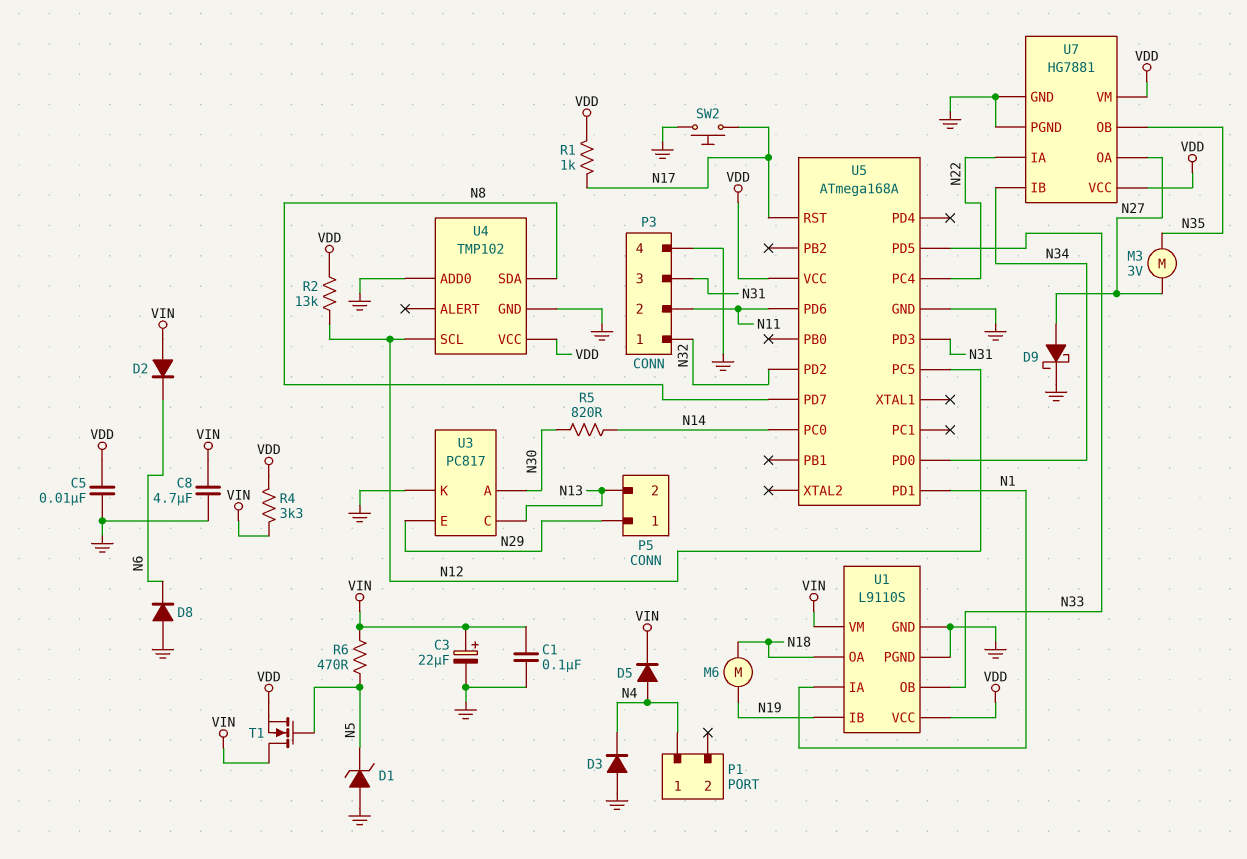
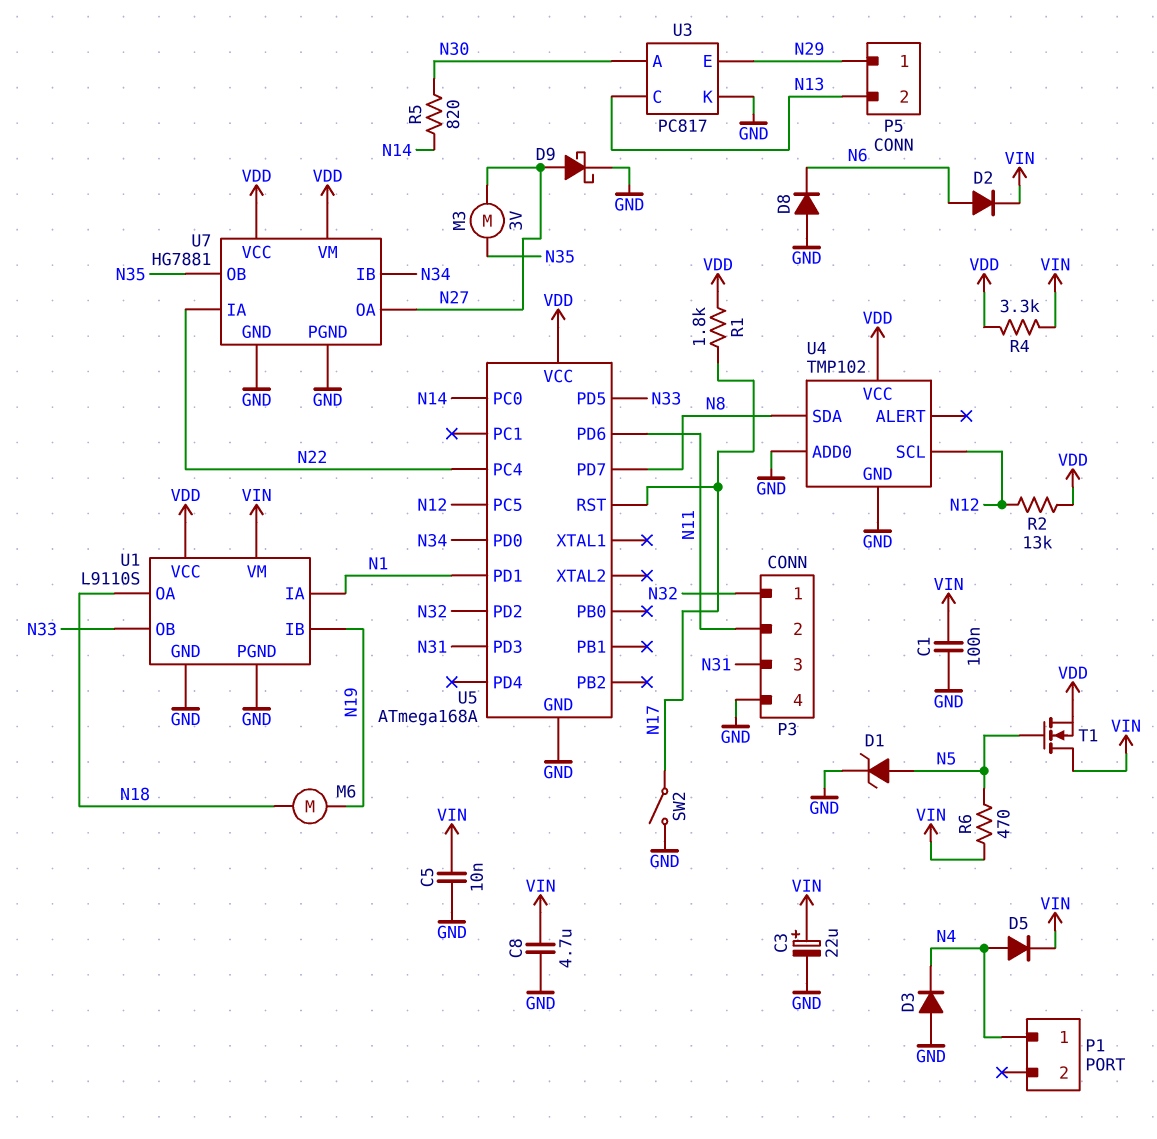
C5: 10nF (GND, VDD) -> 10nF (GND, VIN)
D1: zener (A GND, K N5) -> zener (A N5, K GND)
D2: diode (A VIN, K N6) -> diode (A N6, K VIN)
R1: 1k (N17, VDD) -> 1.8k (N17, VDD)
SW2: button (GND, N17) -> switch (GND, N17)

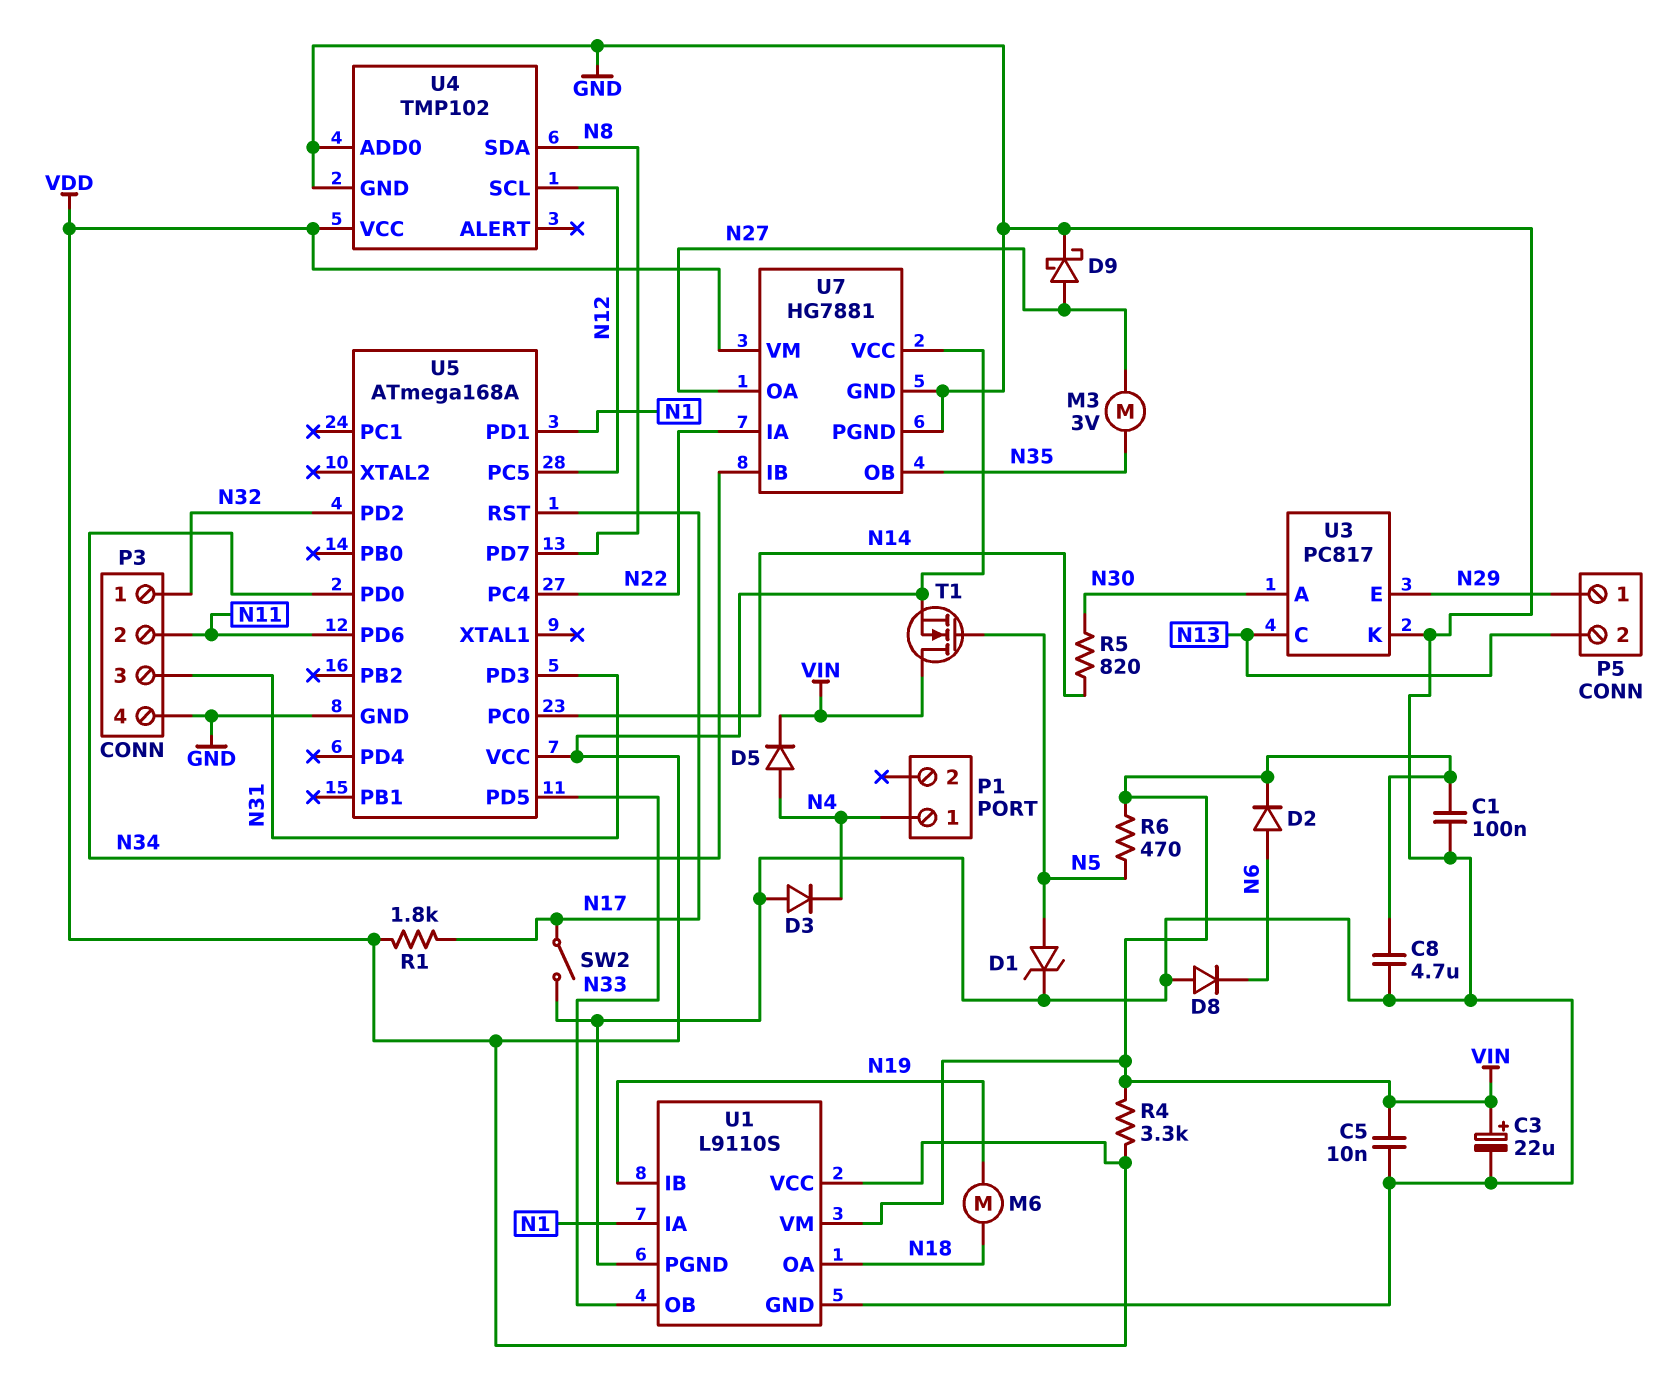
R2: 13k (N12, VDD) -> none

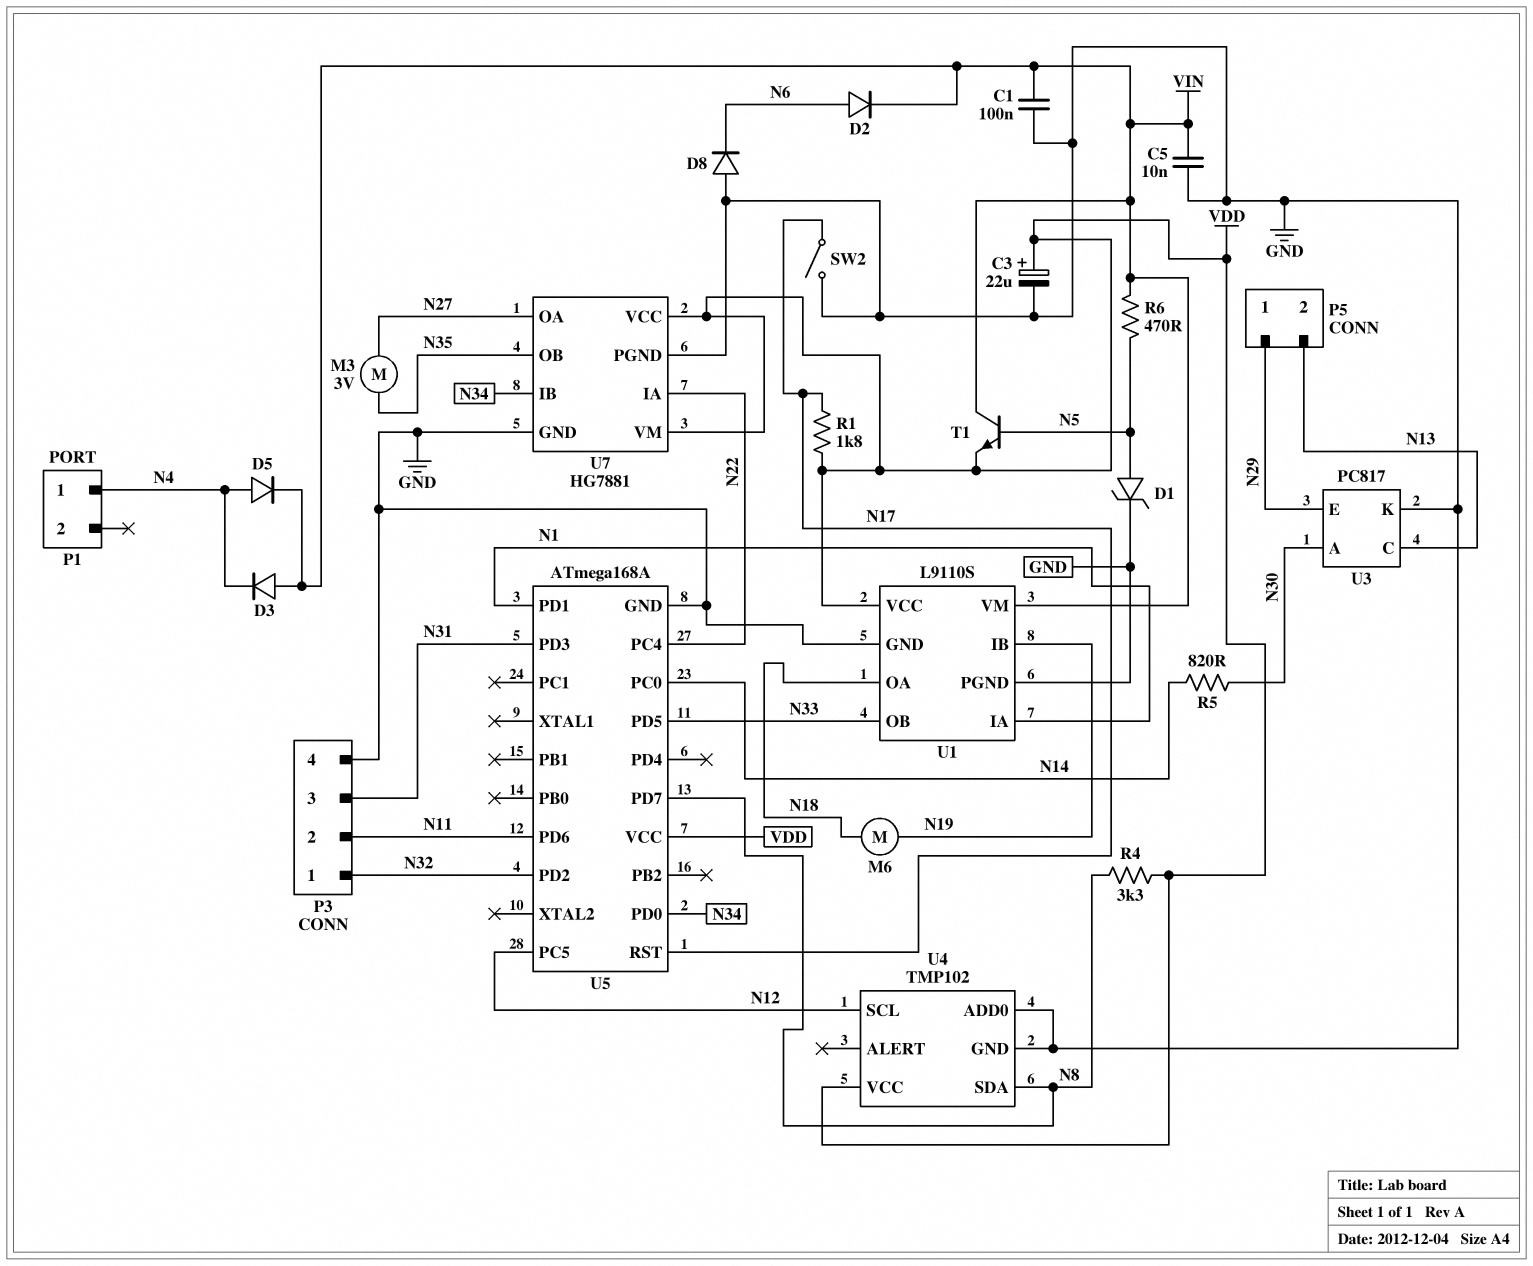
C3: 22uF (plus VIN, minus GND) -> 22uF (plus VDD, minus GND)
C8: 4.7uF (GND, VIN) -> none
D3: diode (A GND, K N4) -> diode (A VIN, K N4)
D9: schottky (A N27, K GND) -> none
R4: 3.3k (VDD, VIN) -> 3.3k (N8, VDD)
T1: NMOS (G N5, D VIN, S VDD) -> NPN (B N5, C VIN, E VDD)

